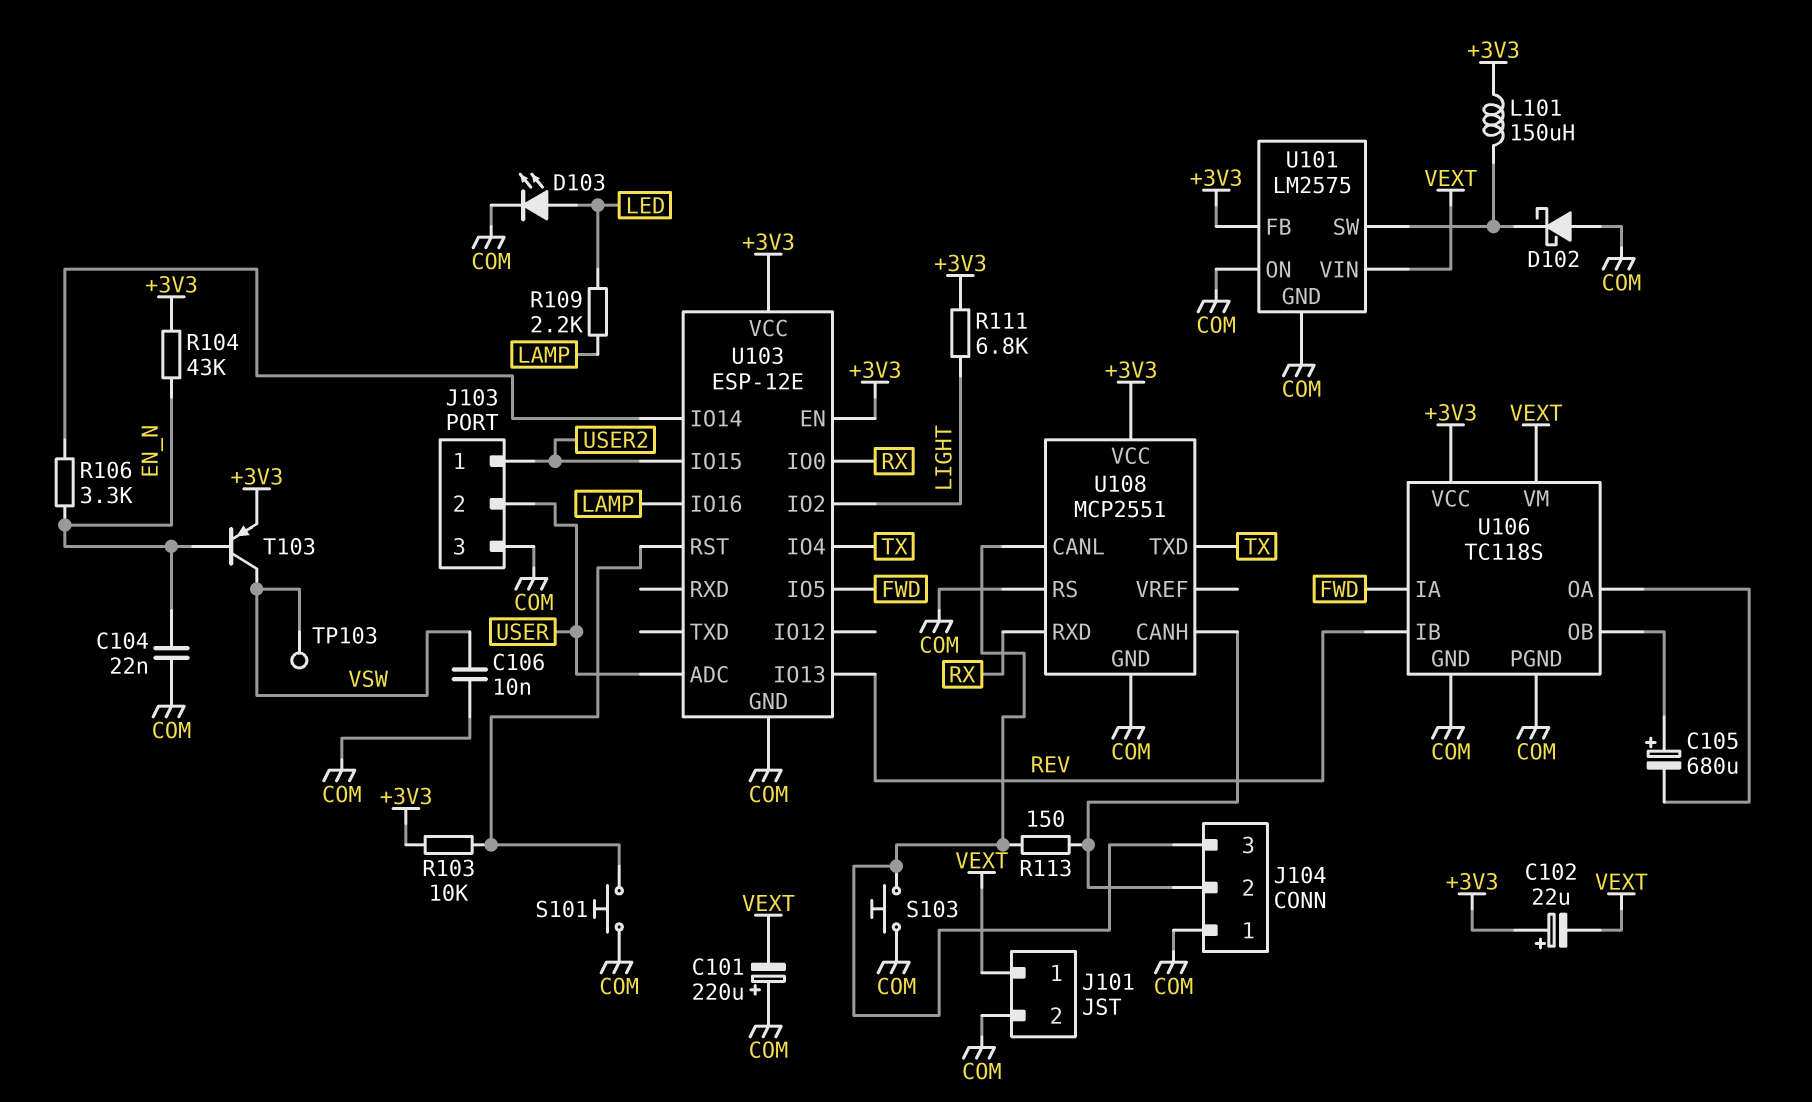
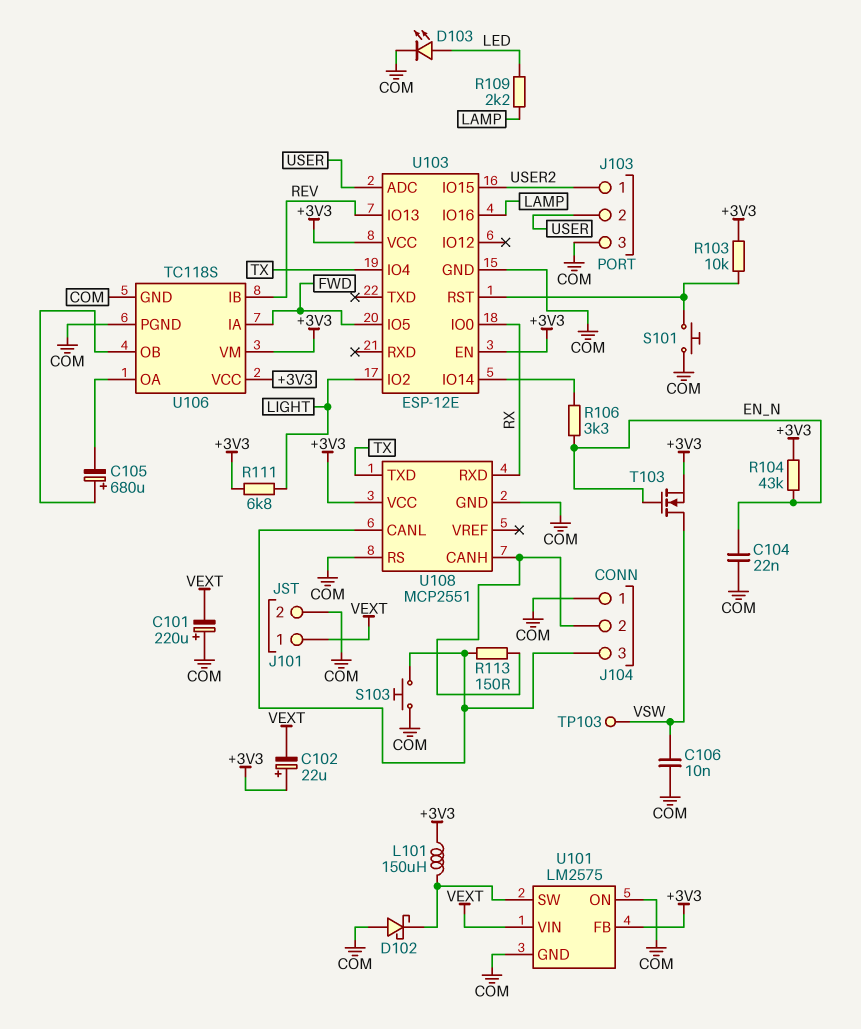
T103: PNP (B EN_N, C VSW, E +3V3) -> NMOS (G EN_N, D VSW, S +3V3)
U106 pin VM: VEXT -> +3V3

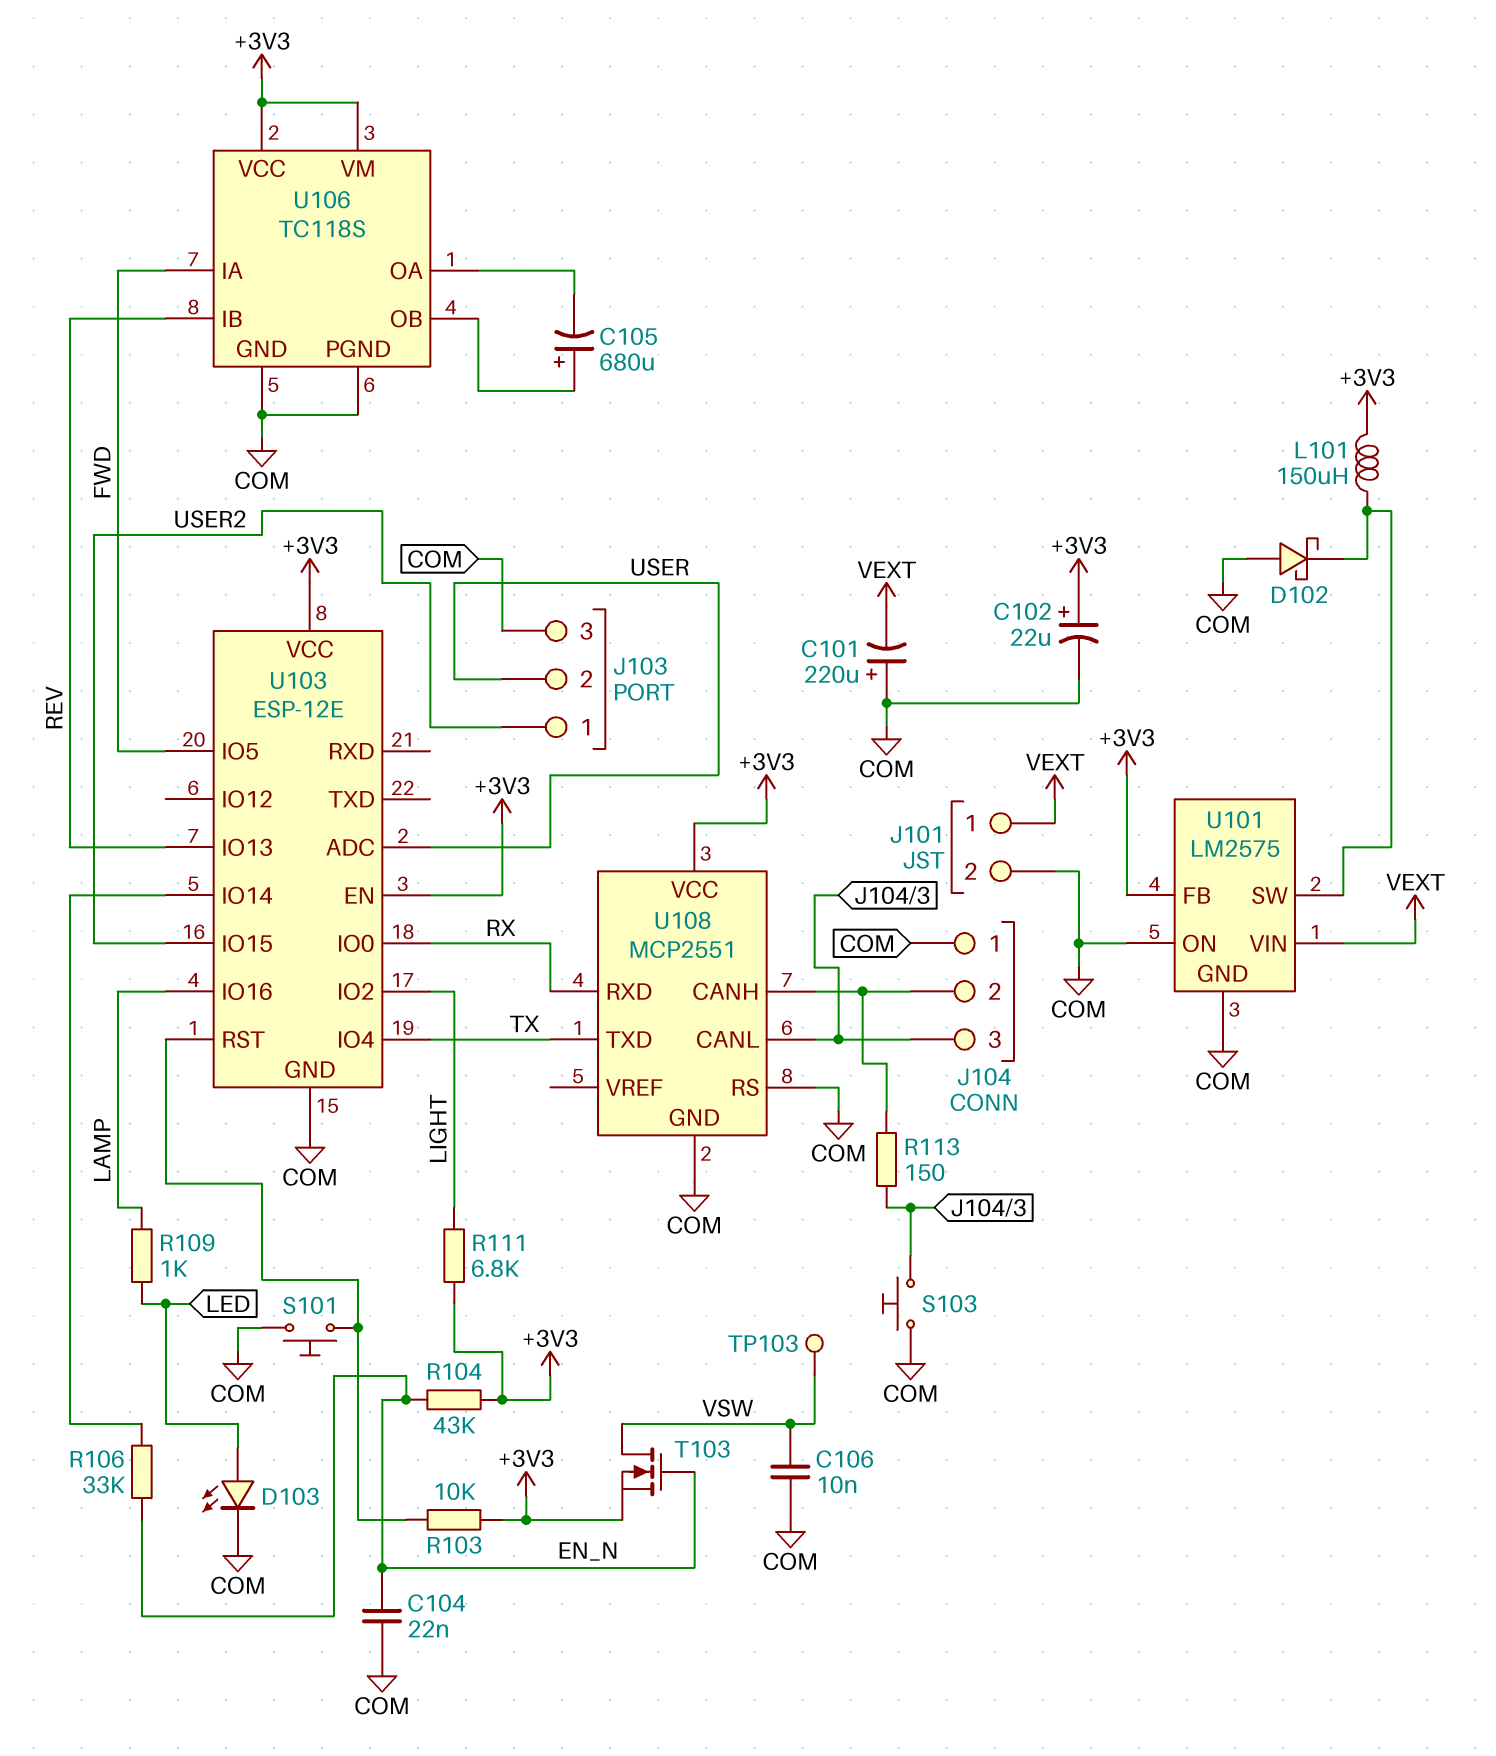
C102: 22uF (plus +3V3, minus VEXT) -> 22uF (plus +3V3, minus COM)
R106: 3.3k (EN_N, U103/IO14) -> 33k (EN_N, U103/IO14)
R109: 2.2k (LAMP, LED) -> 1k (LAMP, LED)

